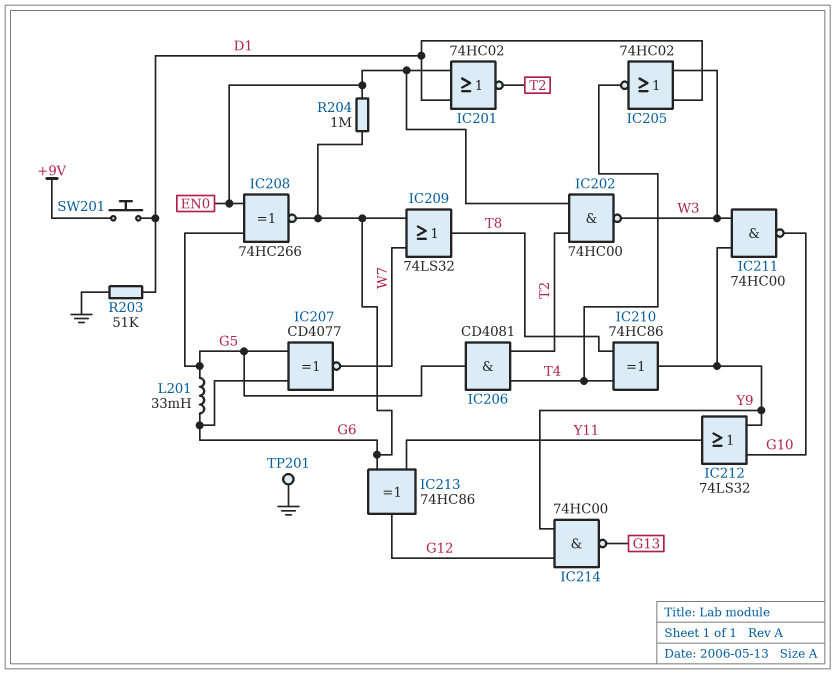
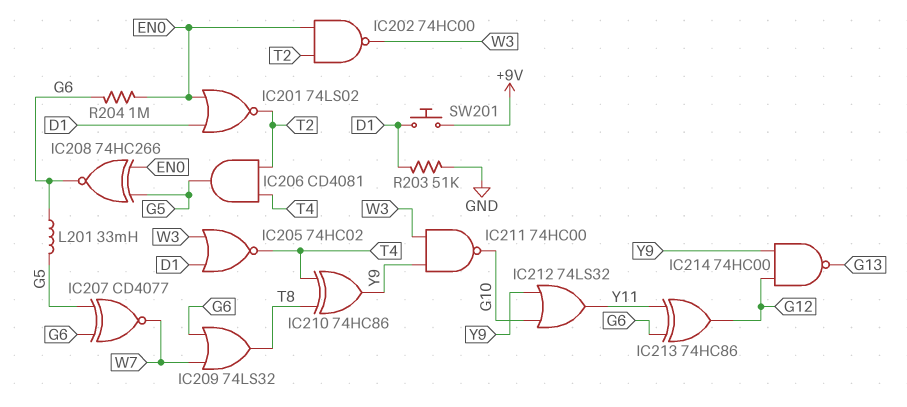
IC201: NOR 74HC02 (in D1, in EN0, out T2) -> NOR 74LS02 (in D1, in EN0, out T2)
TP201: test point (GND) -> none

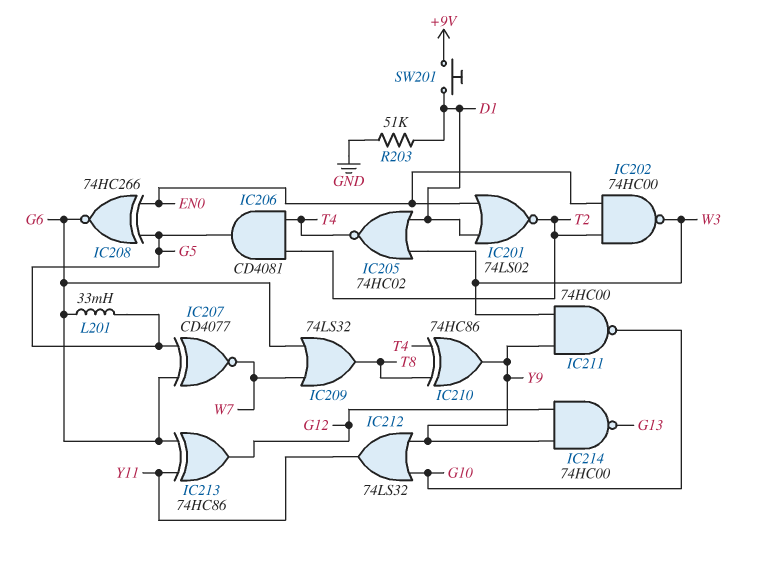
R204: 1M (EN0, G6) -> none

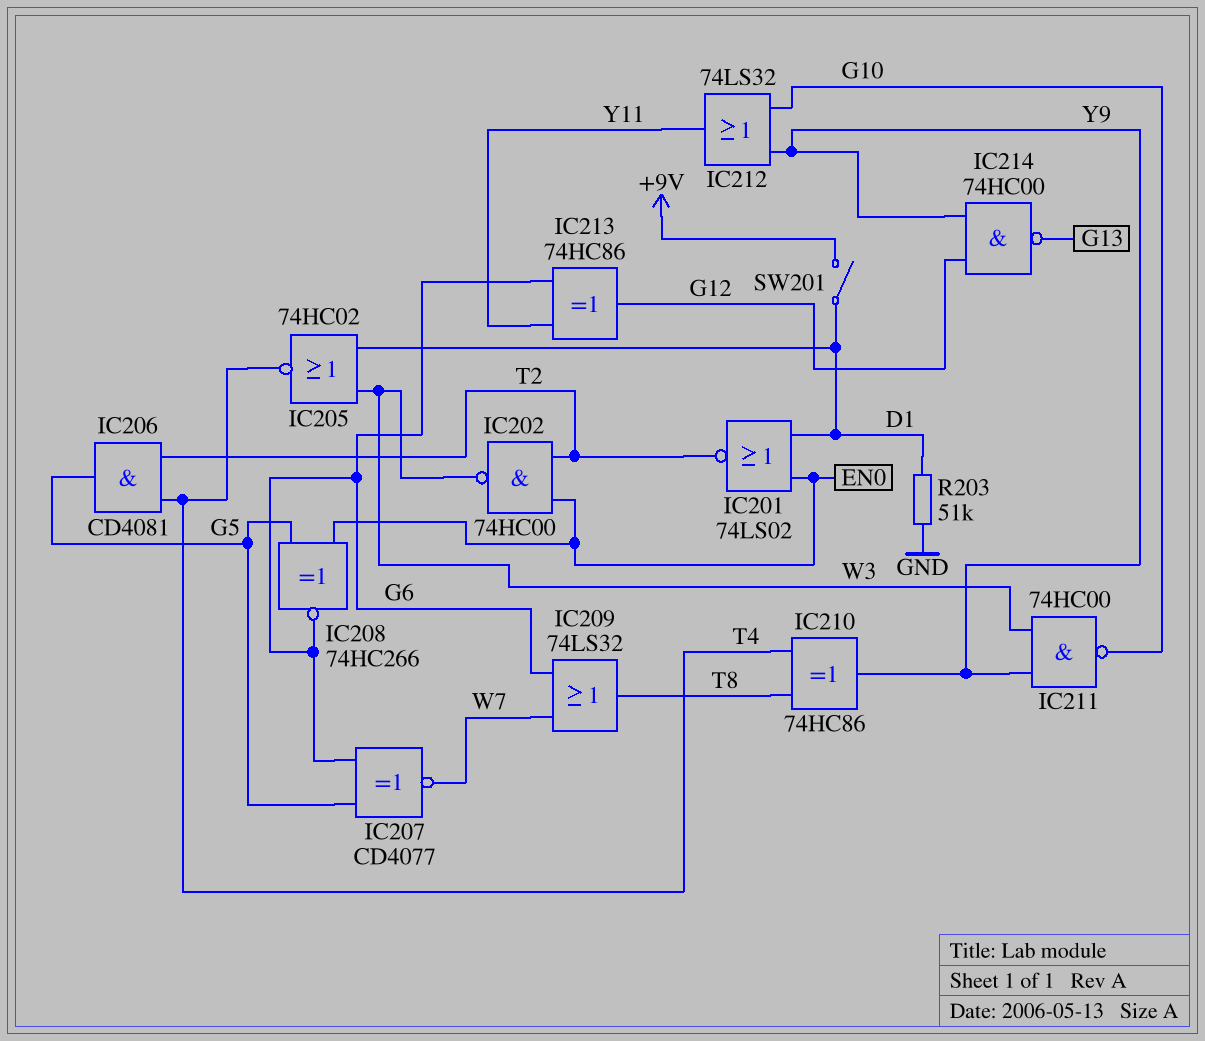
L201: 33mH (G5, G6) -> none
SW201: button (+9V, D1) -> switch (+9V, D1)

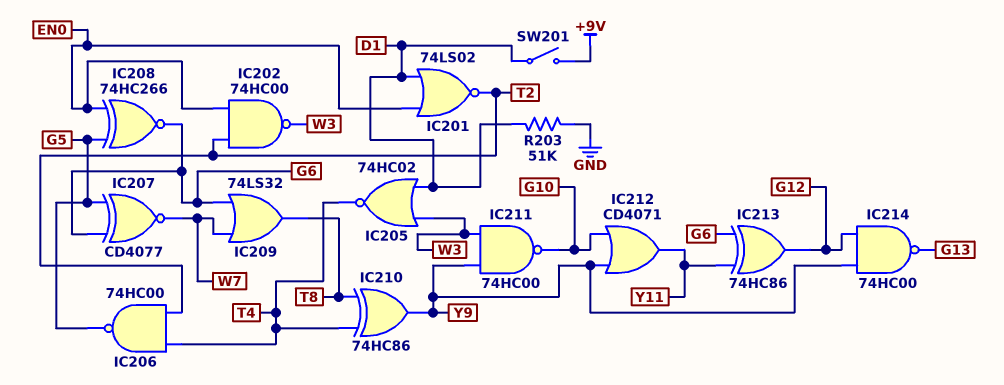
IC206: AND CD4081 (in T2, in T4, out G5) -> NAND 74HC00 (in T2, in T4, out G5)
IC212: OR 74LS32 (in G10, in Y9, out Y11) -> OR CD4071 (in G10, in Y9, out Y11)

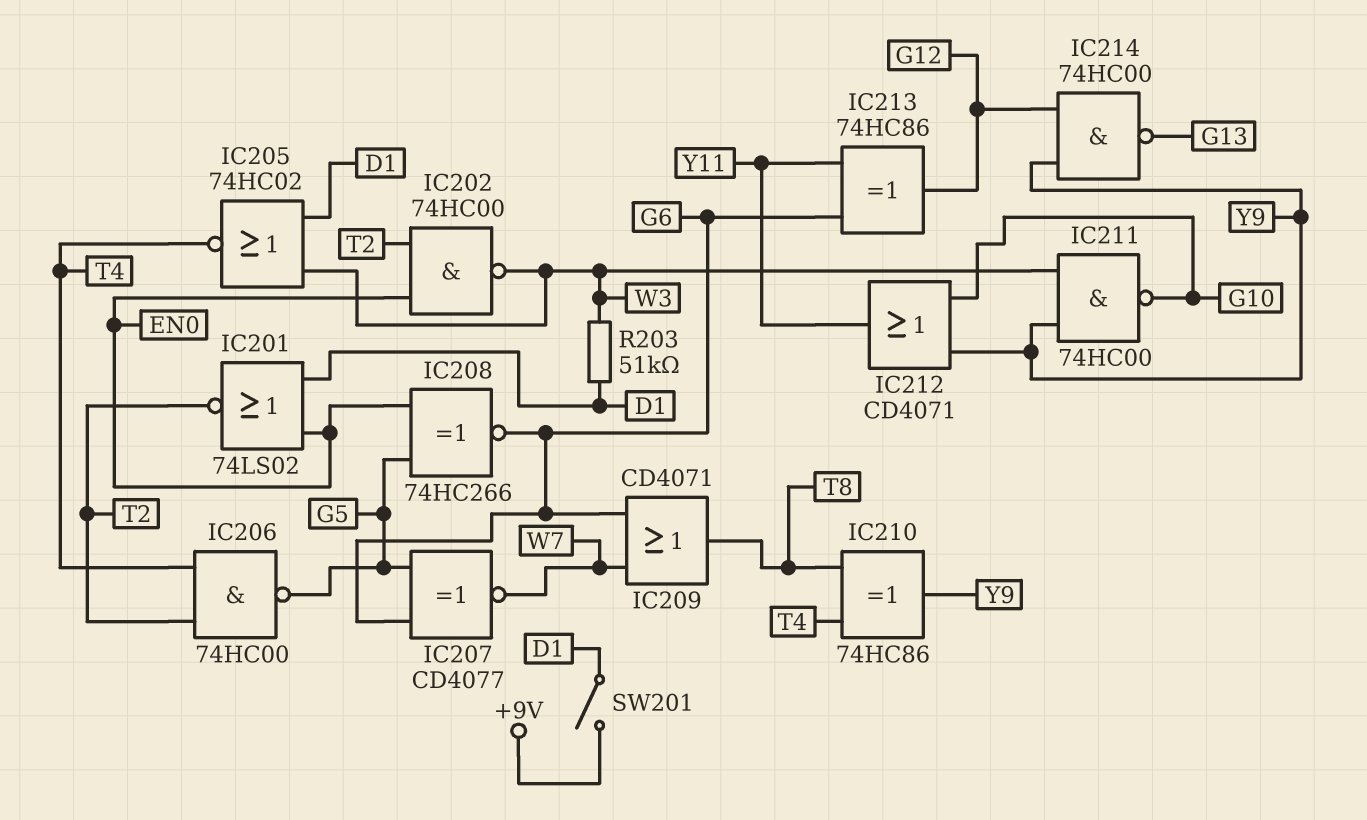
IC209: OR 74LS32 (in G6, in W7, out T8) -> OR CD4071 (in G6, in W7, out T8)
R203: 51k (D1, GND) -> 51k (D1, W3)

